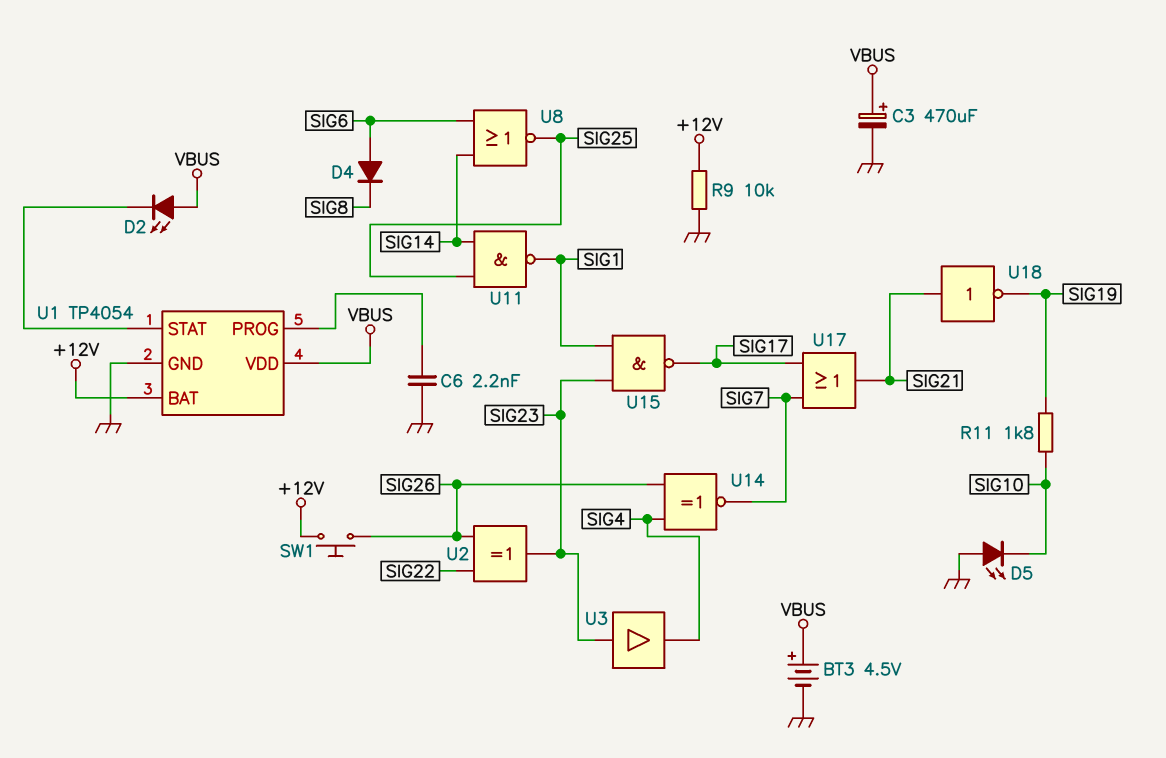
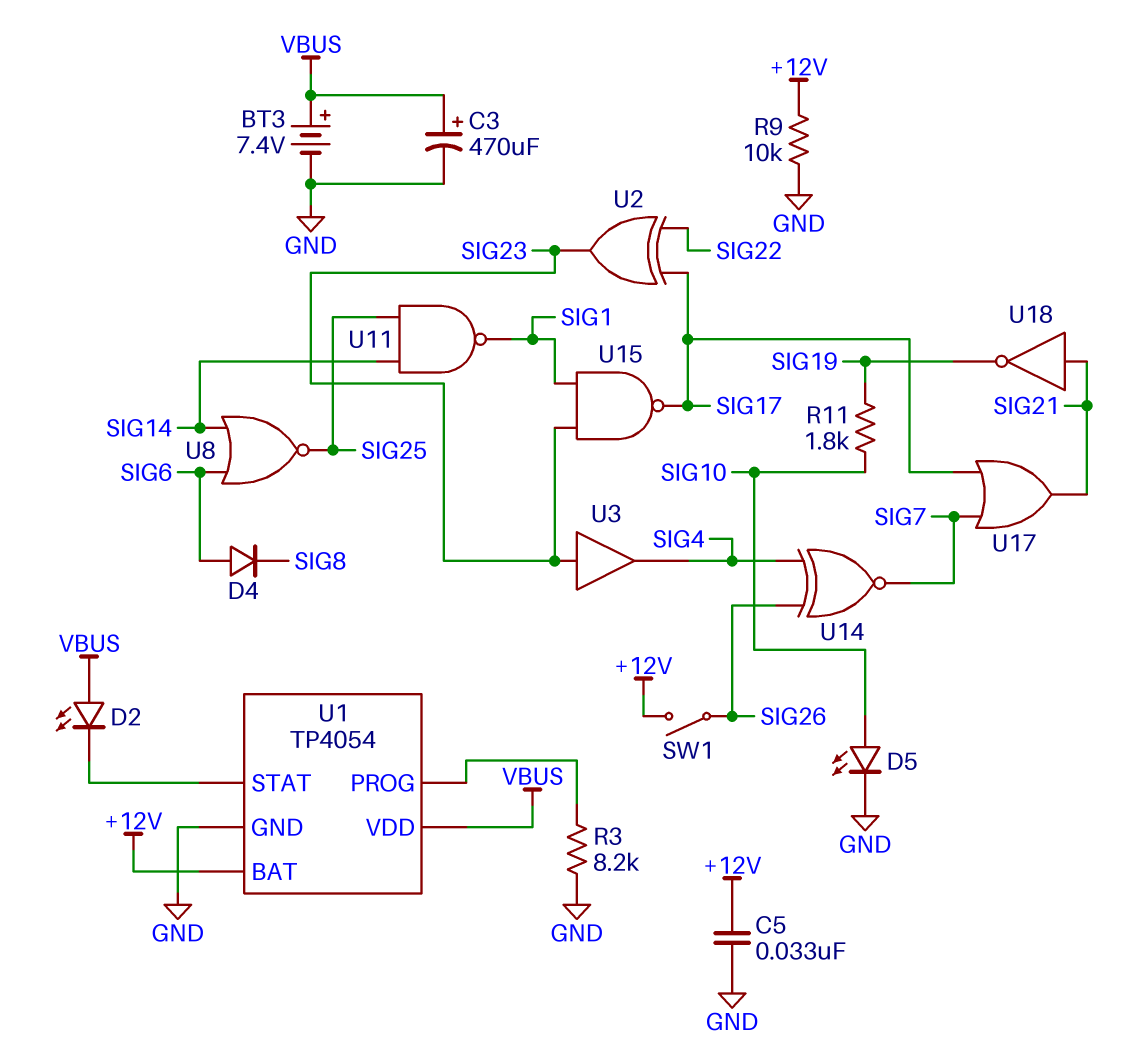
BT3: 4.5V (plus VBUS, minus GND) -> 7.4V (plus VBUS, minus GND)
C5: none -> 33nF (+12V, GND)
C6: 2.2nF (GND, U1/PROG) -> none
D5: LED (A GND, K SIG10) -> LED (A SIG10, K GND)
R3: none -> 8.2k (GND, U1/PROG)
SW1: button (+12V, SIG26) -> switch (+12V, SIG26)
U2: XOR (in SIG22, in SIG26, out SIG23) -> XOR (in SIG17, in SIG22, out SIG23)

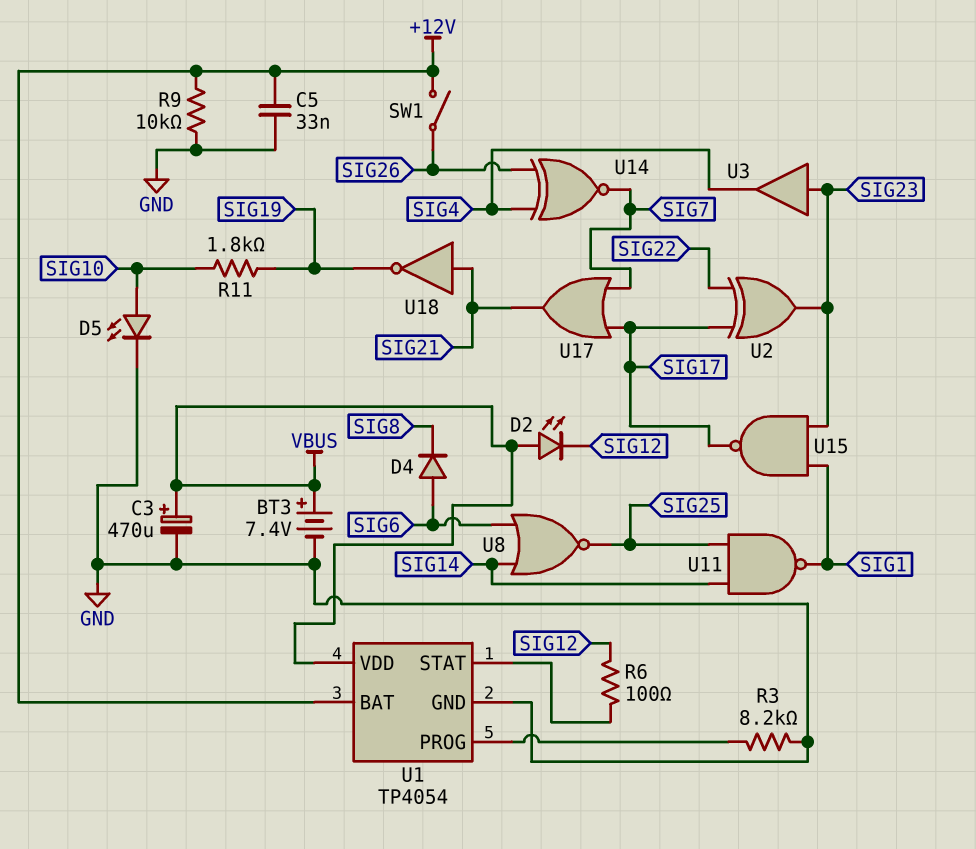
D2: LED (A VBUS, K U1/STAT) -> LED (A VBUS, K SIG12)
R6: none -> 100 (SIG12, U1/STAT)

